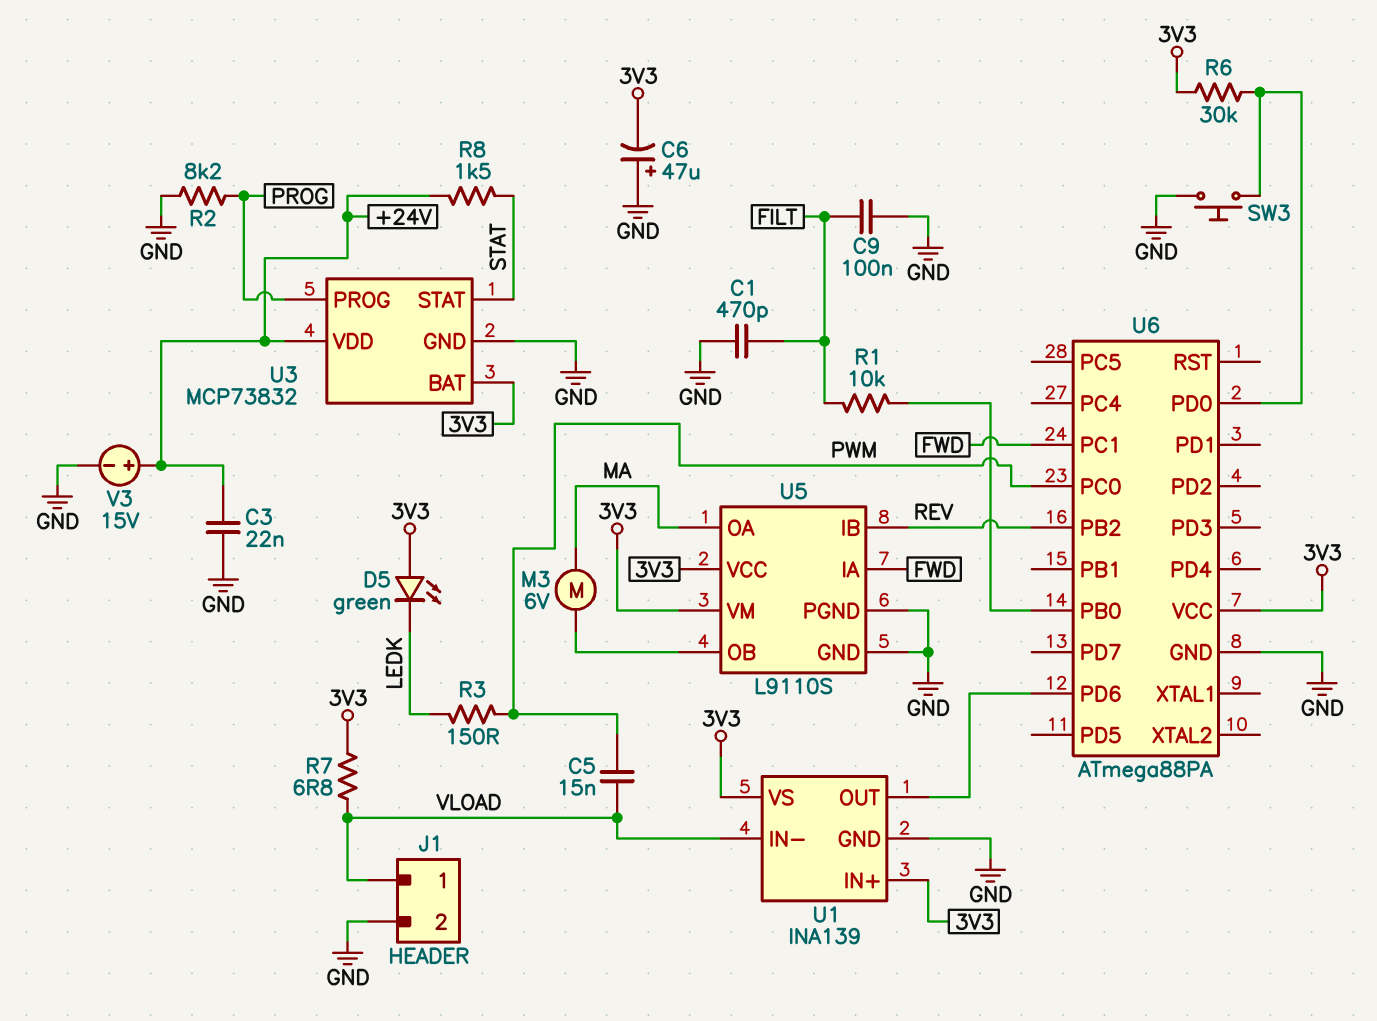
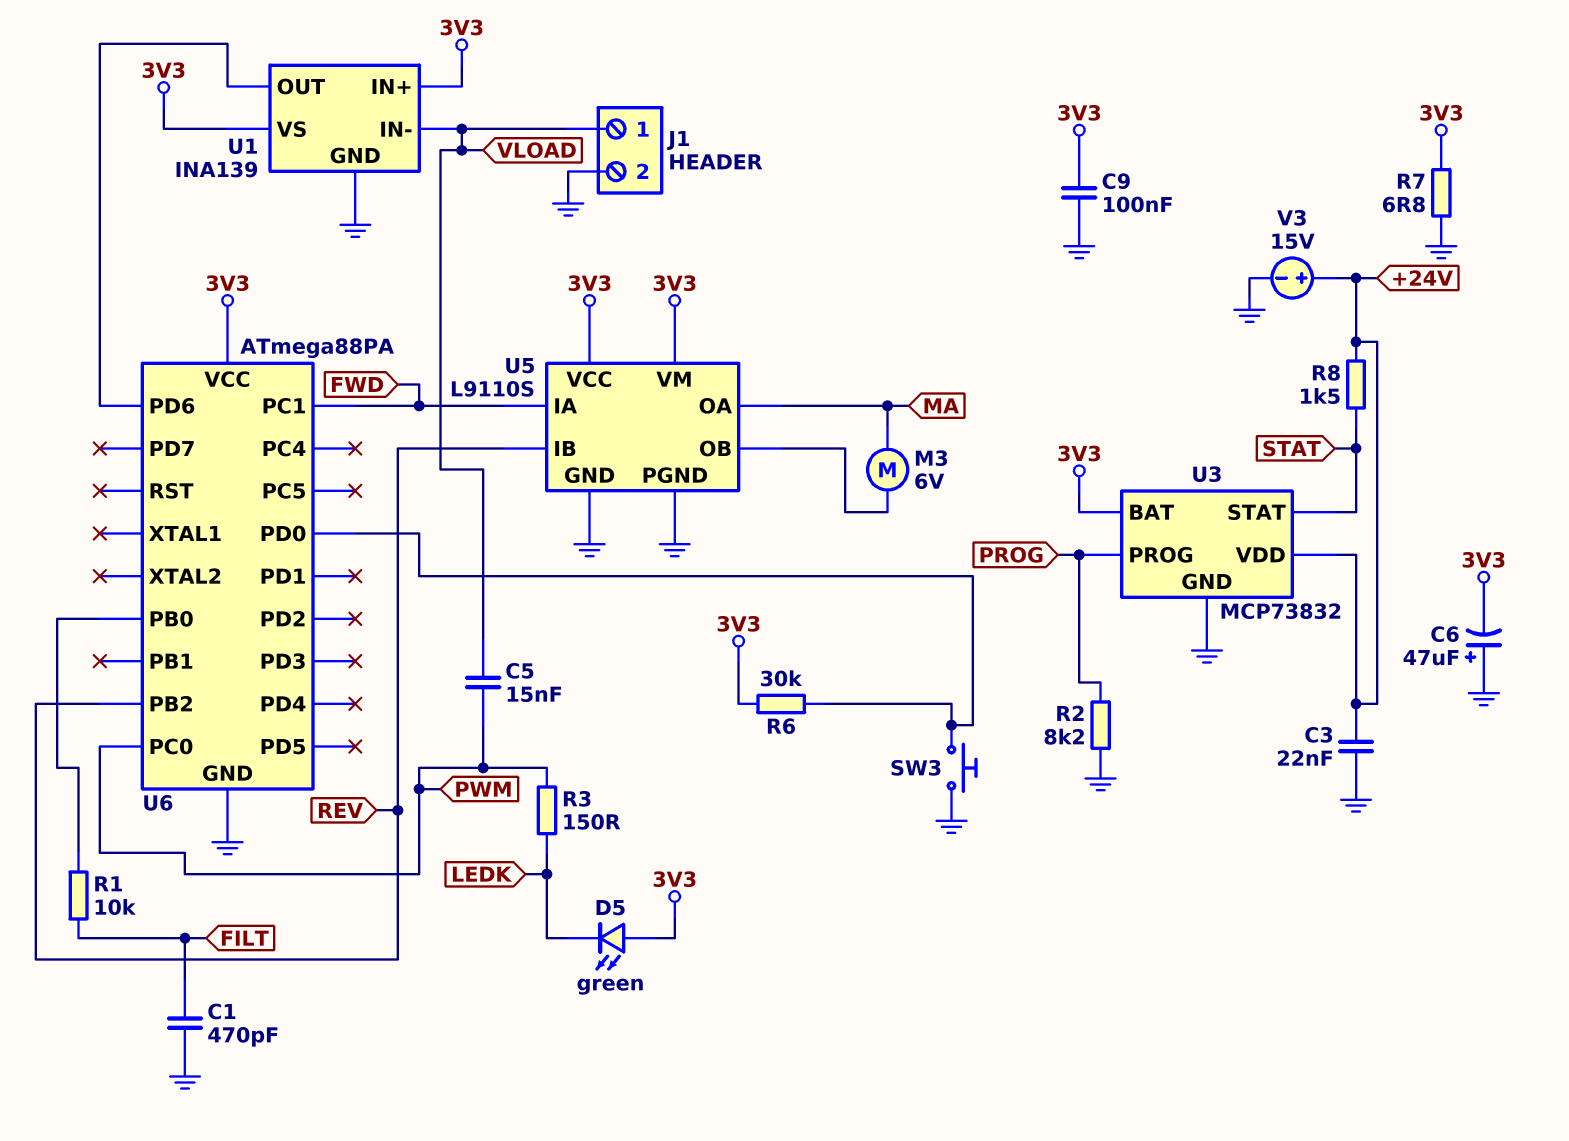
C9: 100nF (FILT, GND) -> 100nF (3V3, GND)
R7: 6.8 (3V3, VLOAD) -> 6.8 (3V3, GND)

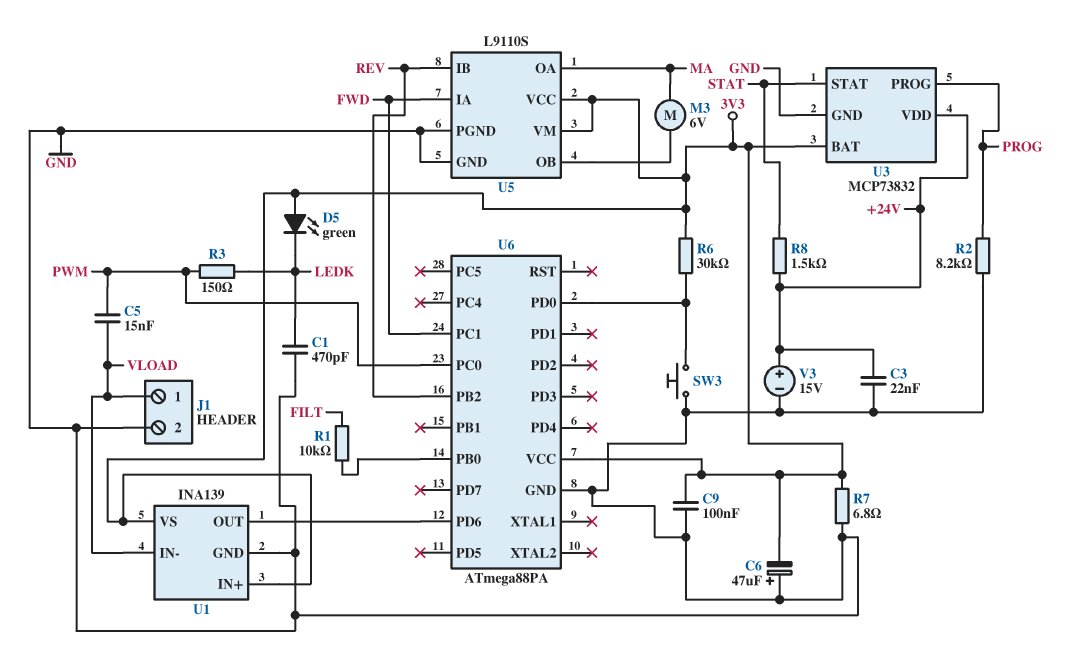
C1: 470pF (FILT, GND) -> 470pF (GND, LEDK)

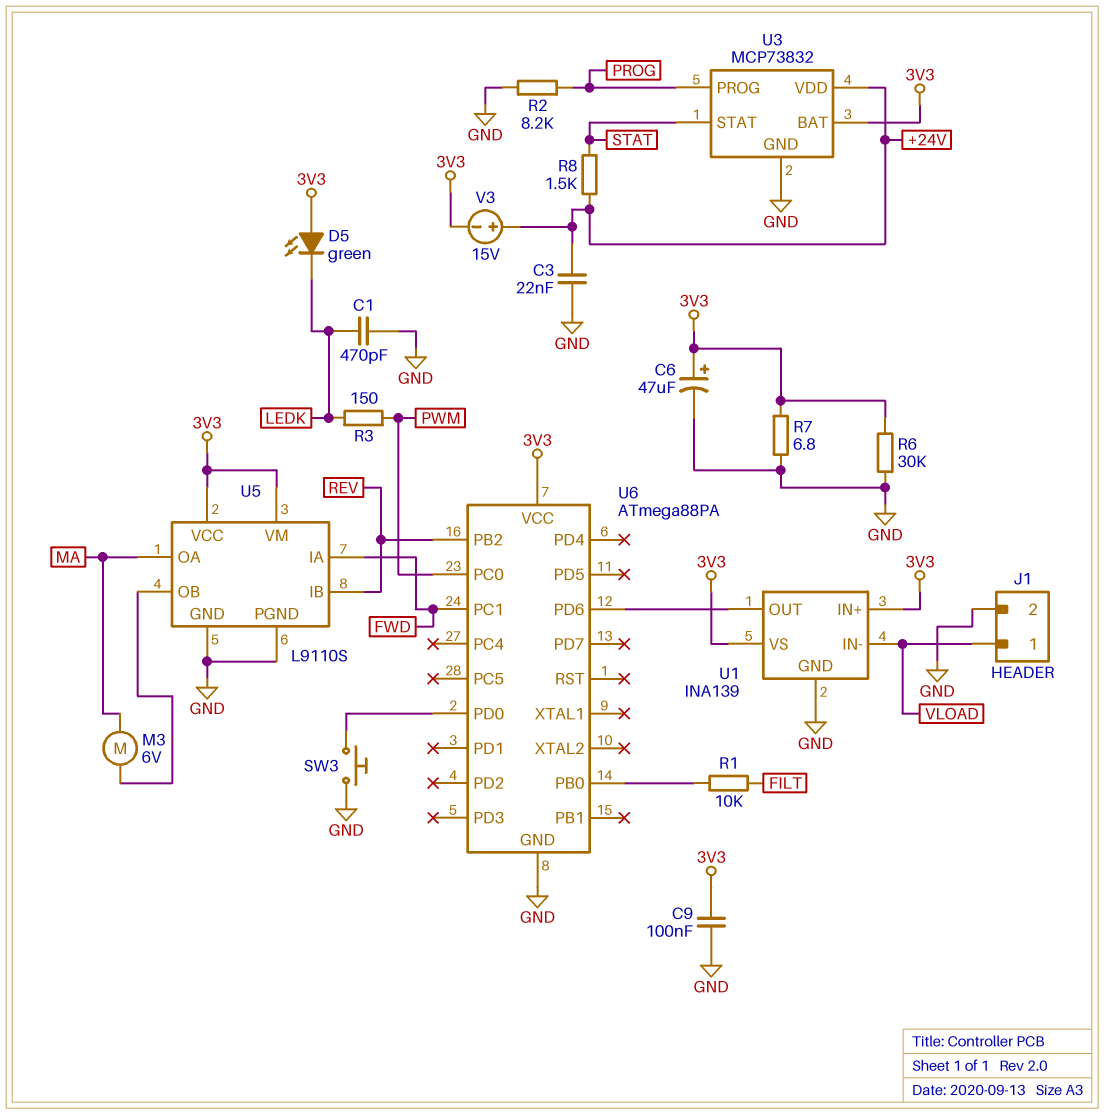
C5: 15nF (PWM, VLOAD) -> none
C6: 47uF (plus GND, minus 3V3) -> 47uF (plus 3V3, minus GND)
R6: 30k (3V3, U6/PD0) -> 30k (3V3, GND)
V3: 15V (plus +24V, minus GND) -> 15V (plus +24V, minus 3V3)

